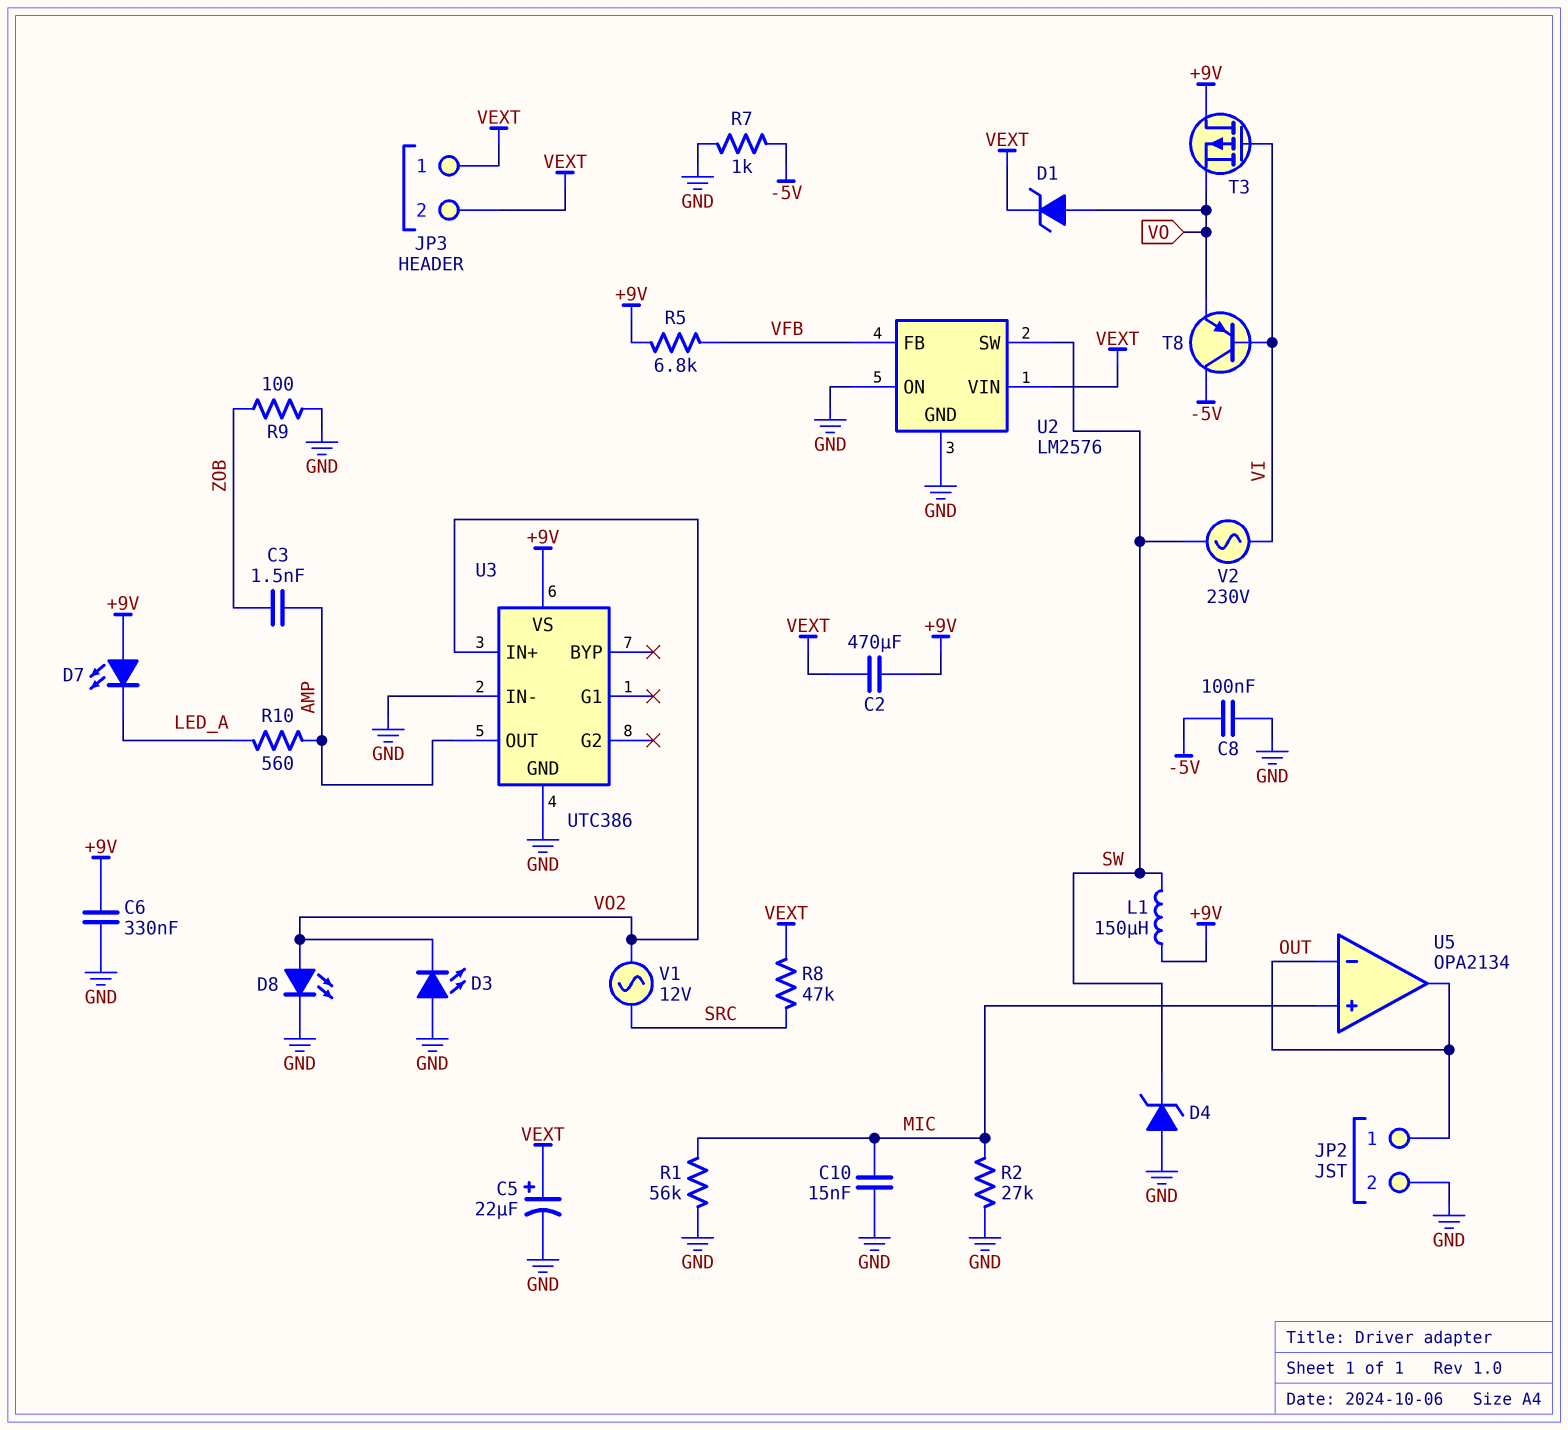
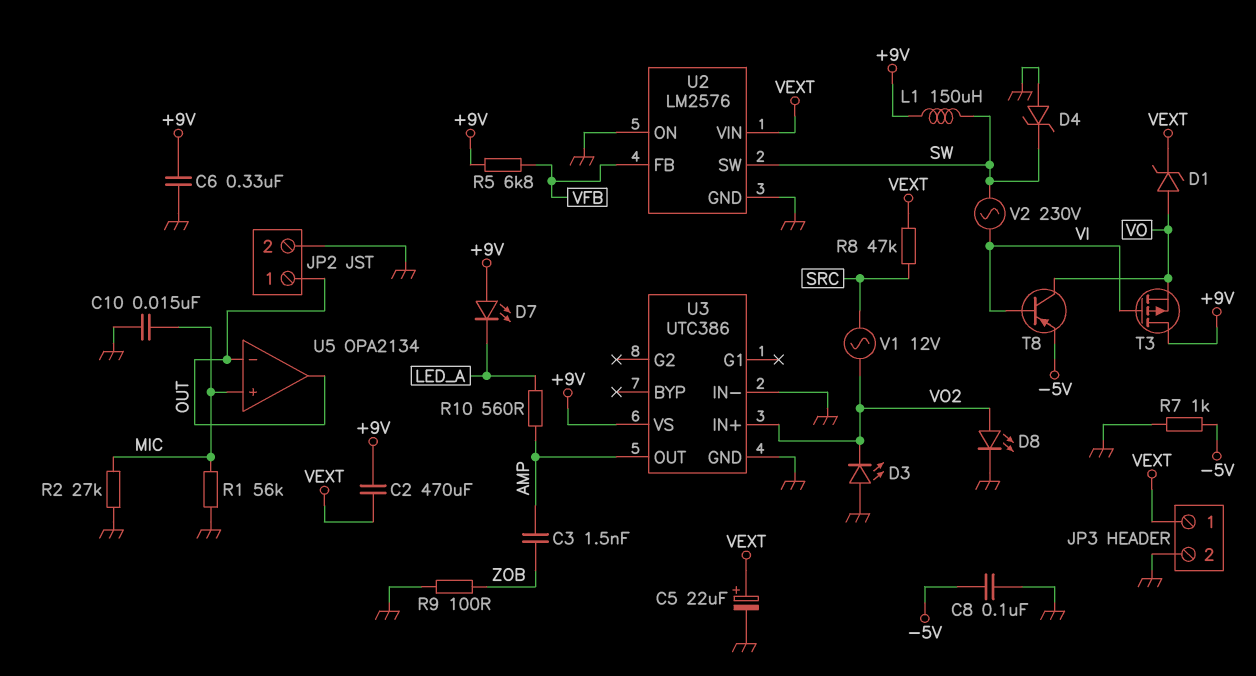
JP3 pin 2: VEXT -> GND
T8: PNP (B VI, C -5V, E VO) -> PNP (B VI, C VO, E -5V)

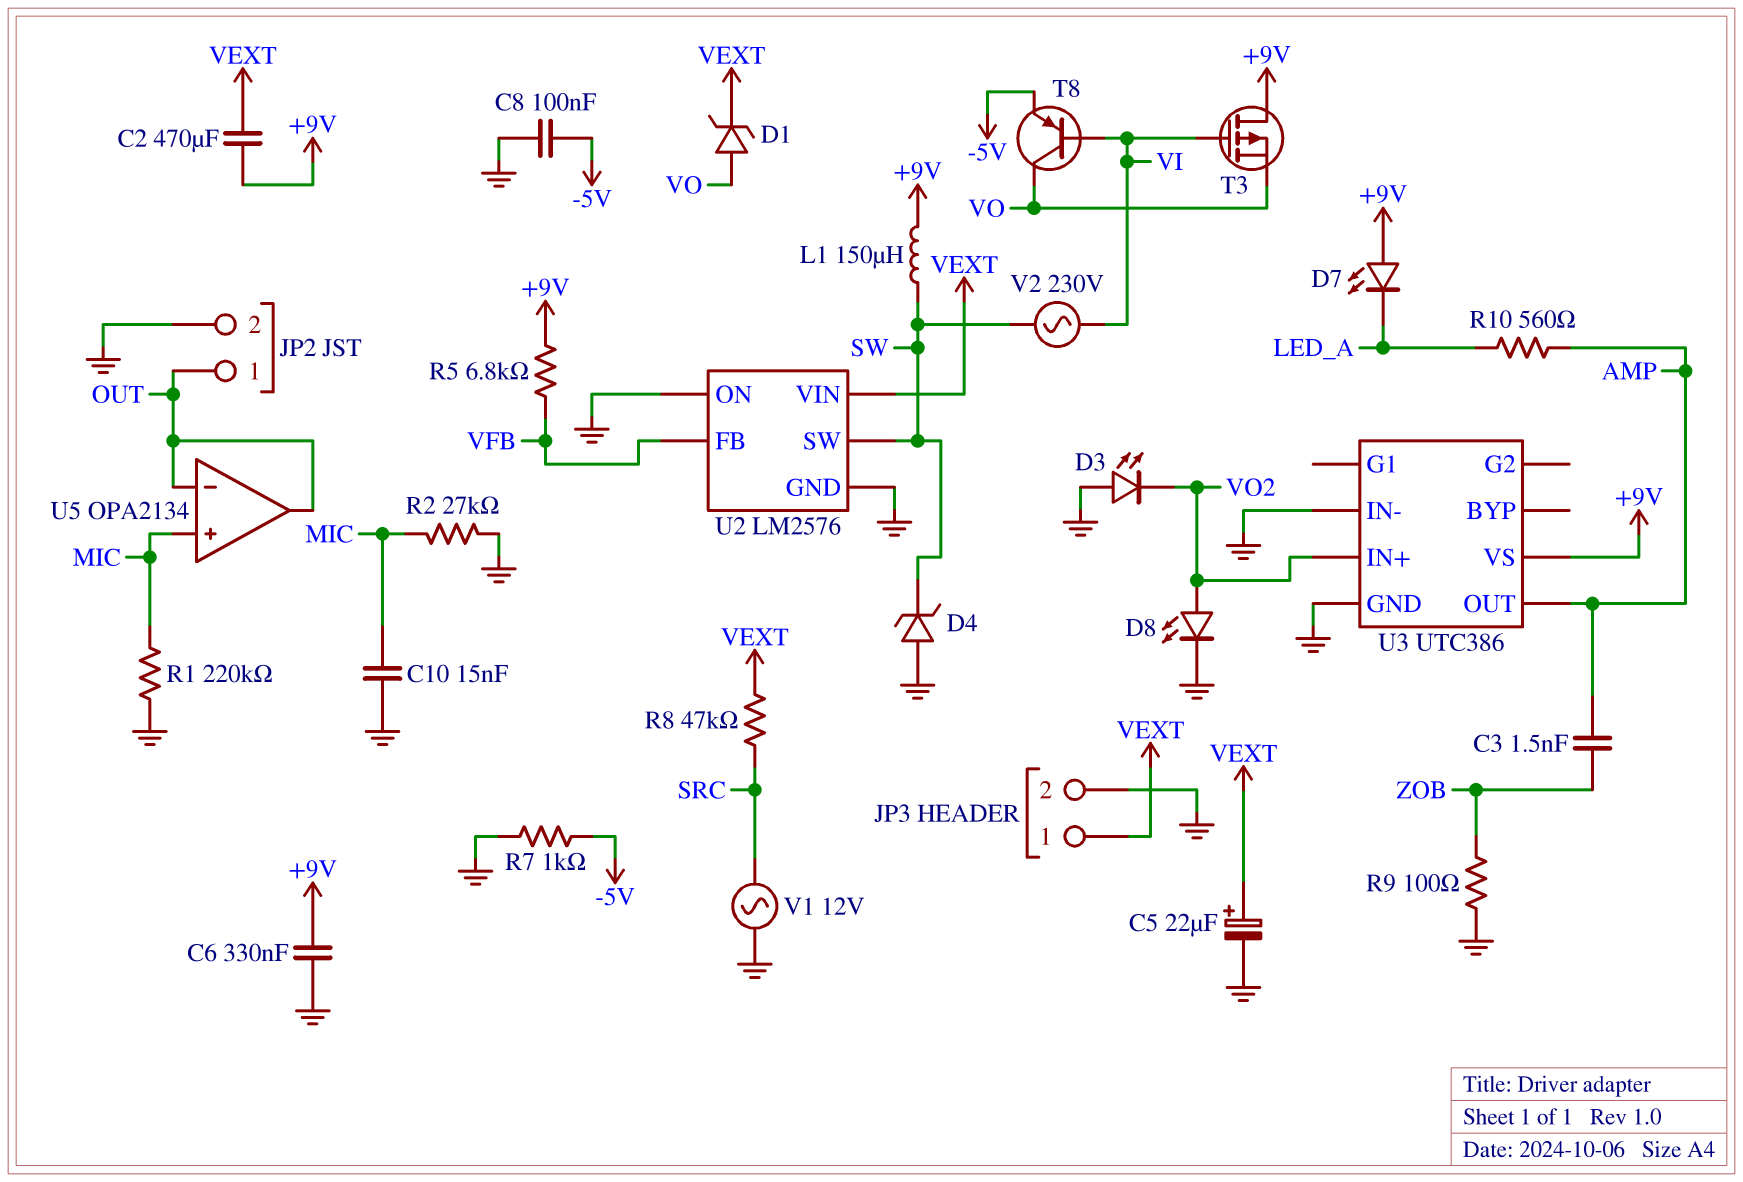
R1: 56k (GND, MIC) -> 220k (GND, MIC)
V1: AC 12V (SRC, VO2) -> AC 12V (GND, SRC)

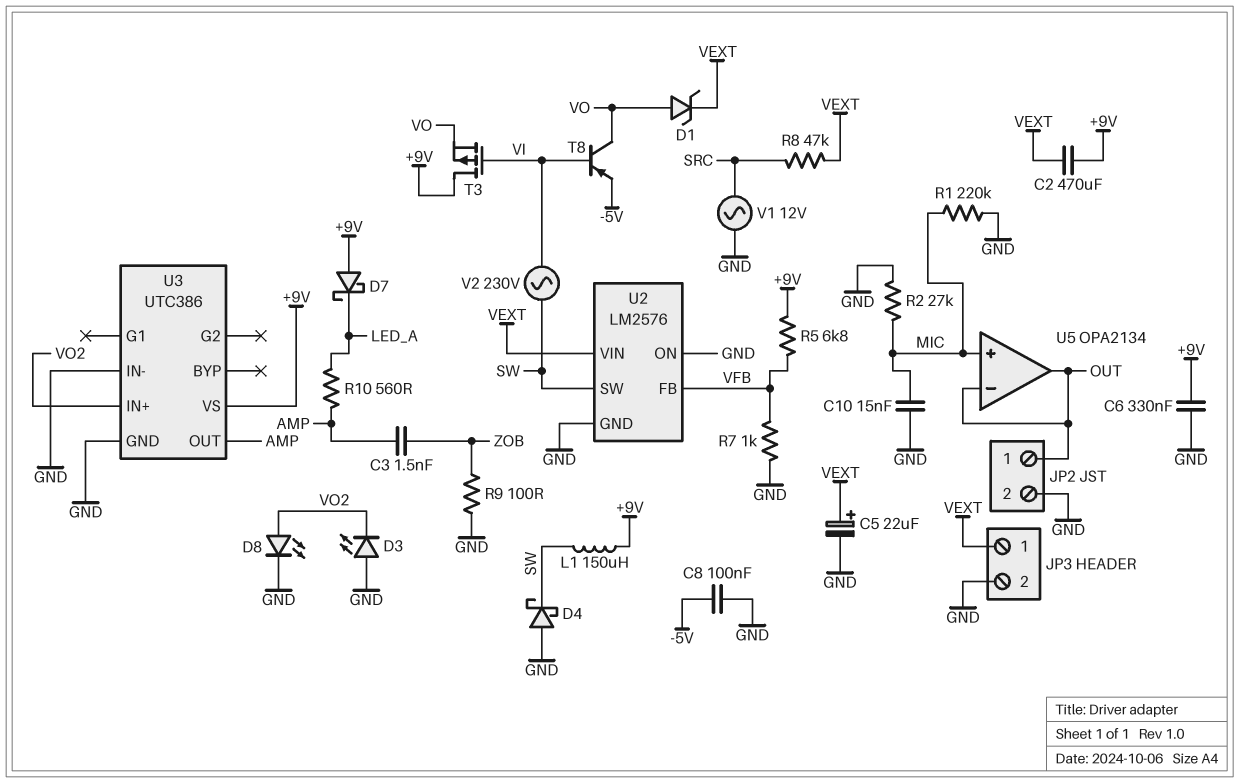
D4: zener (A GND, K SW) -> schottky (A GND, K SW)
D7: LED (A +9V, K LED_A) -> schottky (A +9V, K LED_A)
R7: 1k (-5V, GND) -> 1k (GND, VFB)

